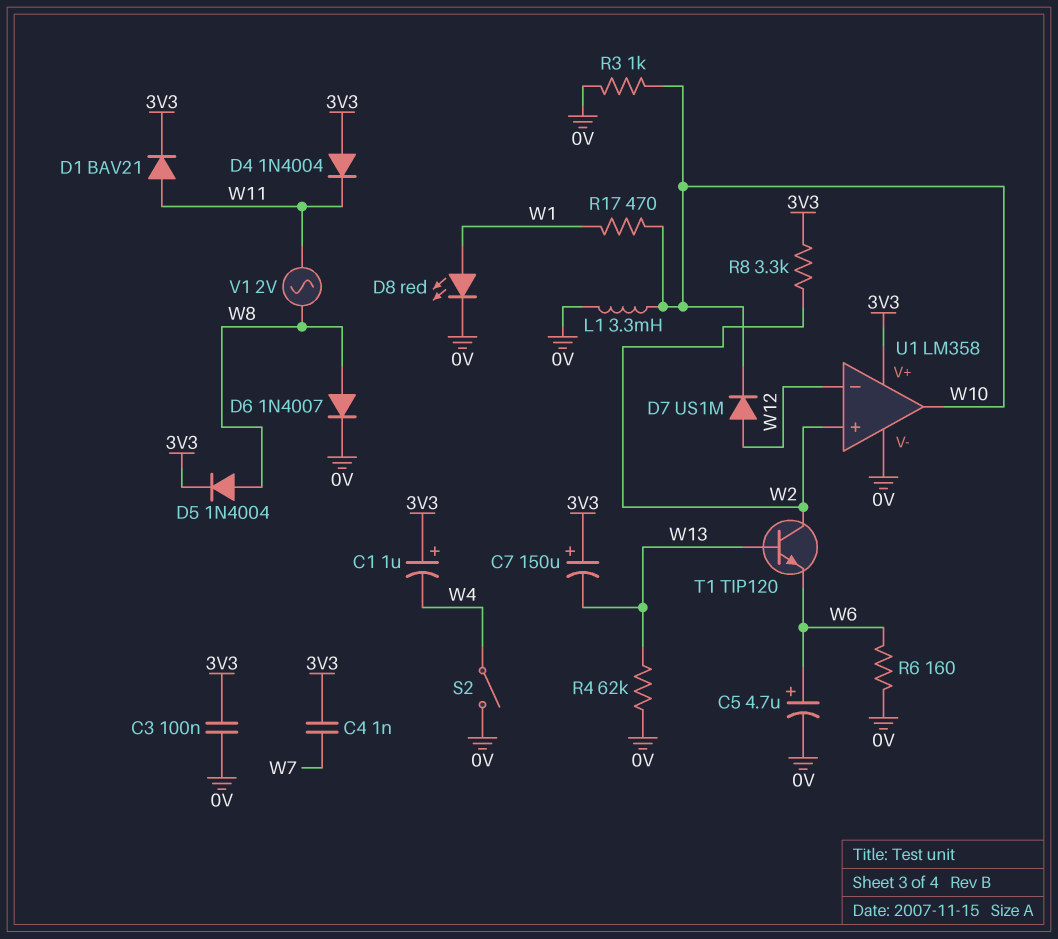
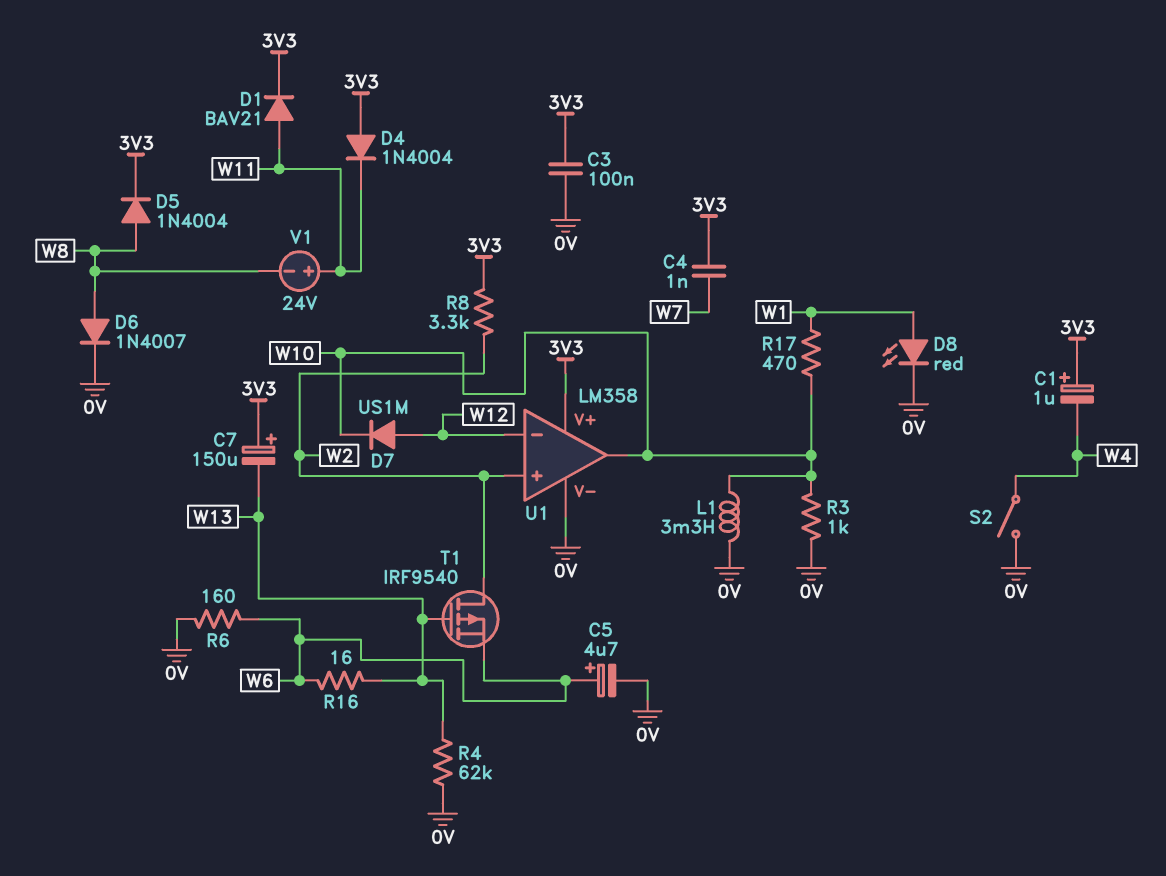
R16: none -> 16 (W6, W13)
T1: NPN TIP120 (B W13, C W2, E W6) -> PMOS IRF9540 (G W13, D W2, S W6)
V1: AC 2V (W8, W11) -> 24V (plus W11, minus W8)

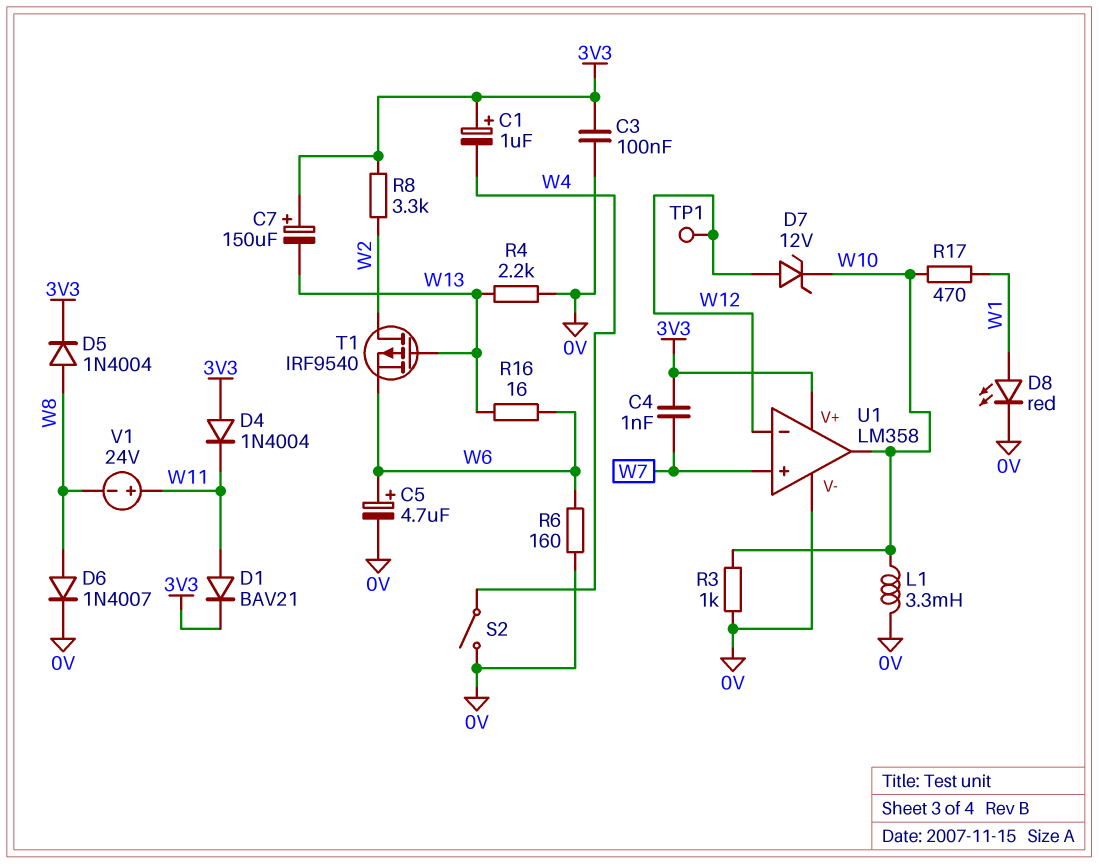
D7: diode US1M (A W12, K W10) -> zener 12V (A W12, K W10)
R4: 62k (0V, W13) -> 2.2k (0V, W13)
TP1: none -> test point (W12)
U1 pin in+: W2 -> W7

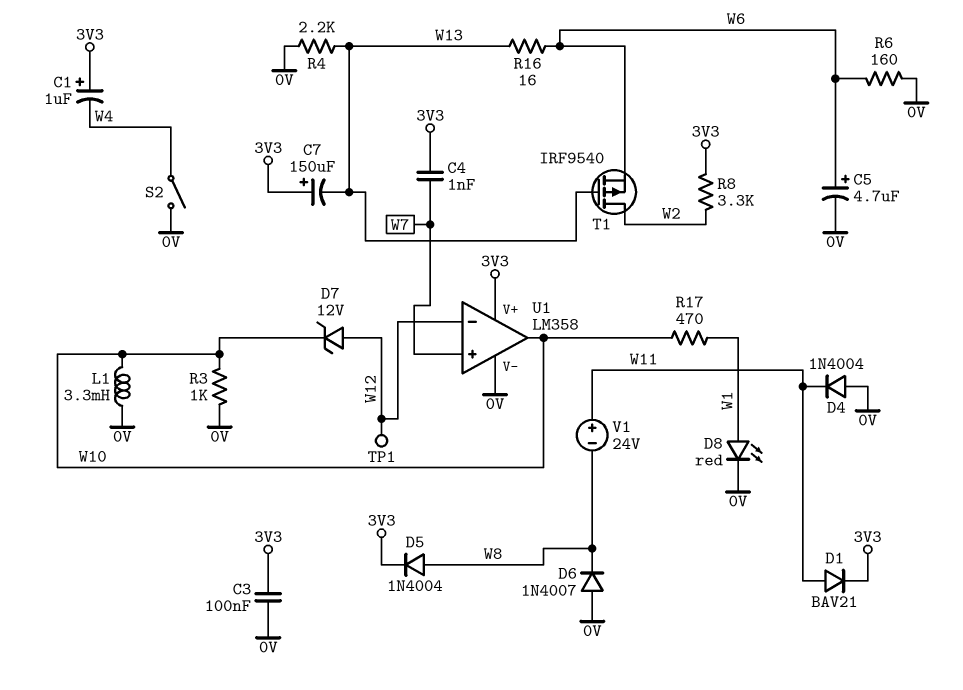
D4: diode 1N4004 (A 3V3, K W11) -> diode 1N4004 (A 0V, K W11)
D6: diode 1N4007 (A W8, K 0V) -> diode 1N4007 (A 0V, K W8)

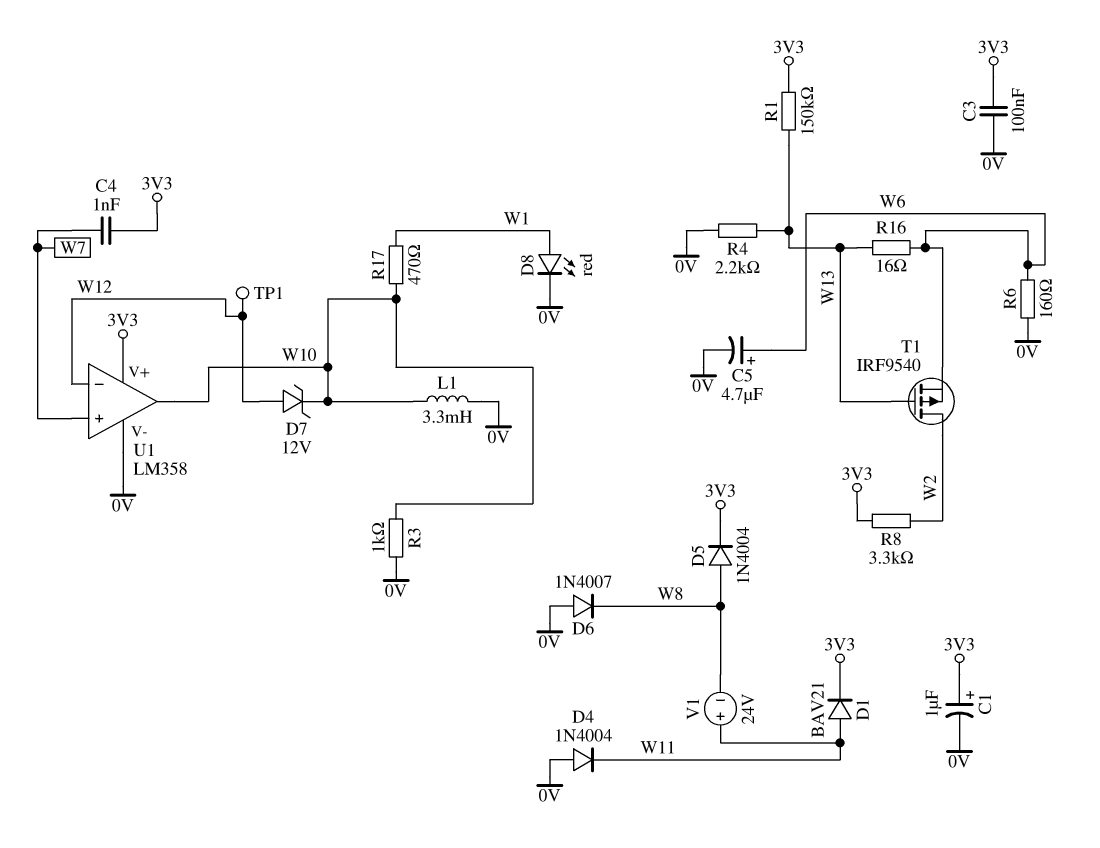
C1: 1uF (plus 3V3, minus W4) -> 1uF (plus 3V3, minus 0V)
C7: 150uF (plus 3V3, minus W13) -> none
R1: none -> 150k (3V3, W13)
S2: switch (0V, W4) -> none

